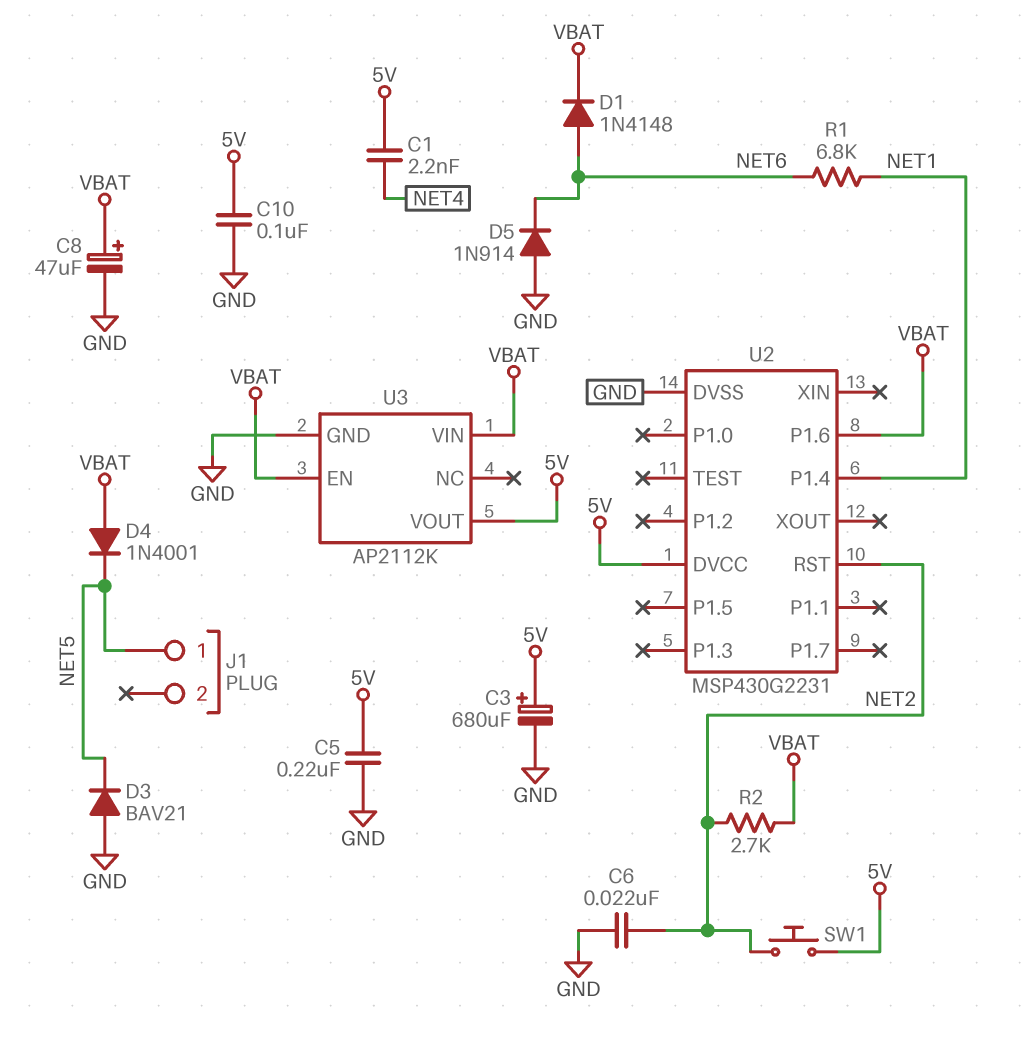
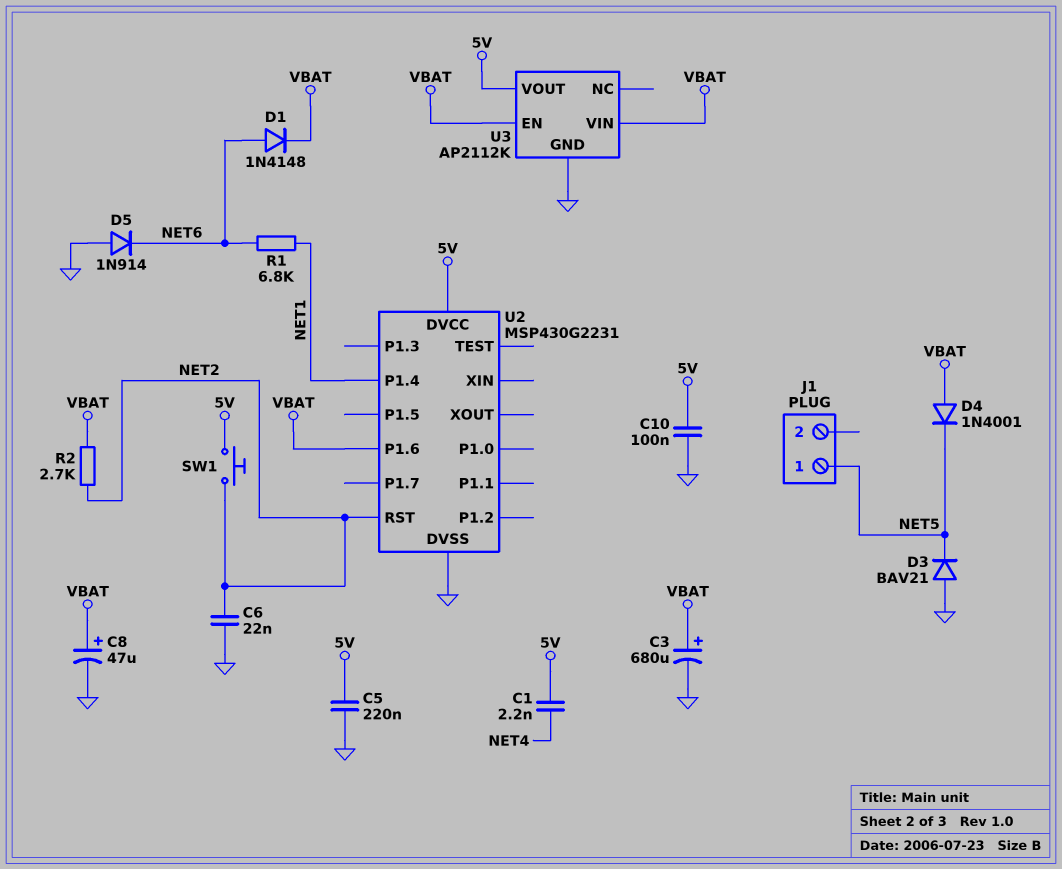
C3: 680uF (plus 5V, minus GND) -> 680uF (plus VBAT, minus GND)

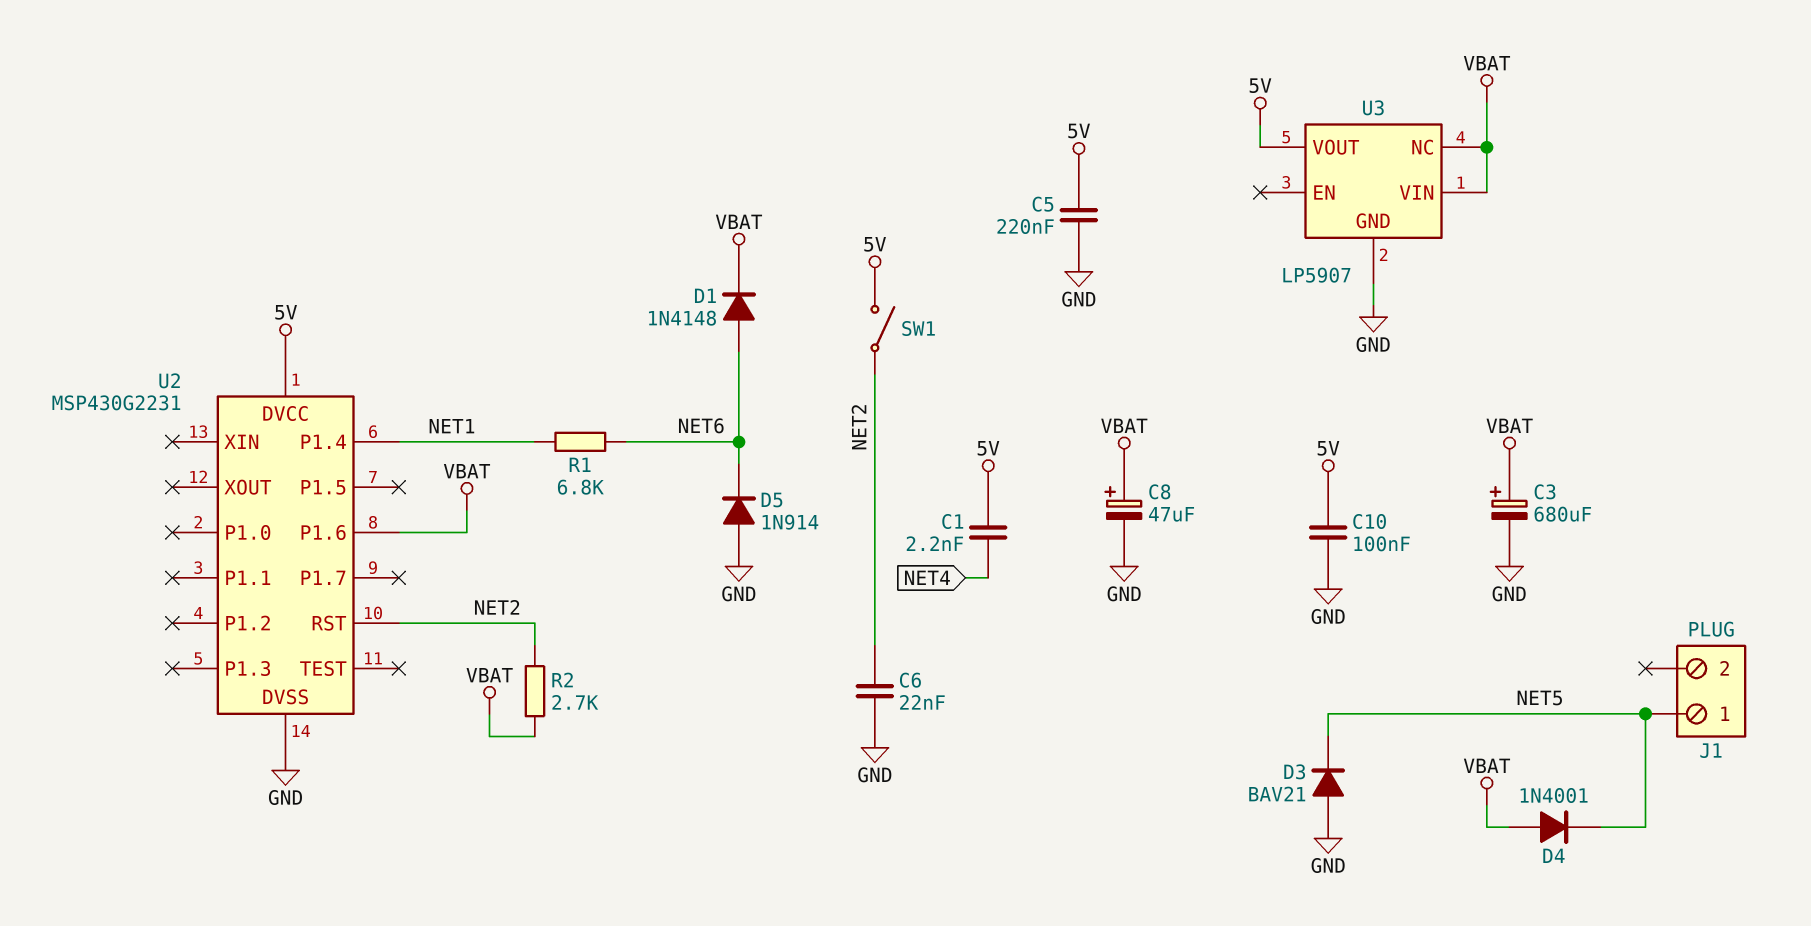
SW1: button (5V, NET2) -> switch (5V, NET2)
U3: AP2112K -> LP5907
U3 pin EN: VBAT -> none
U3 pin NC: none -> VBAT

